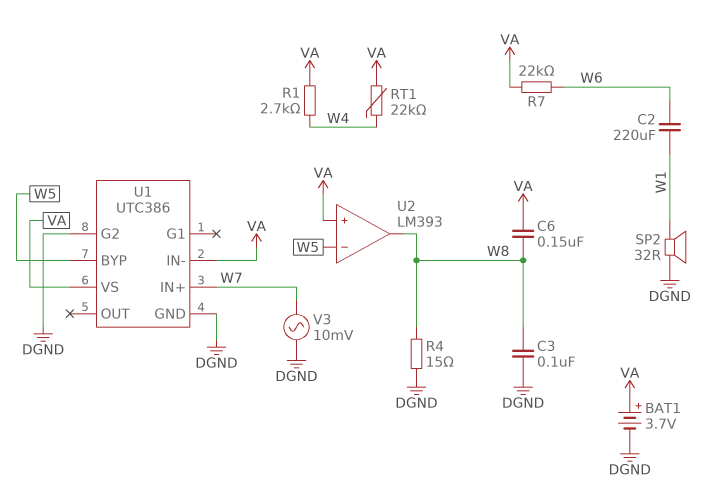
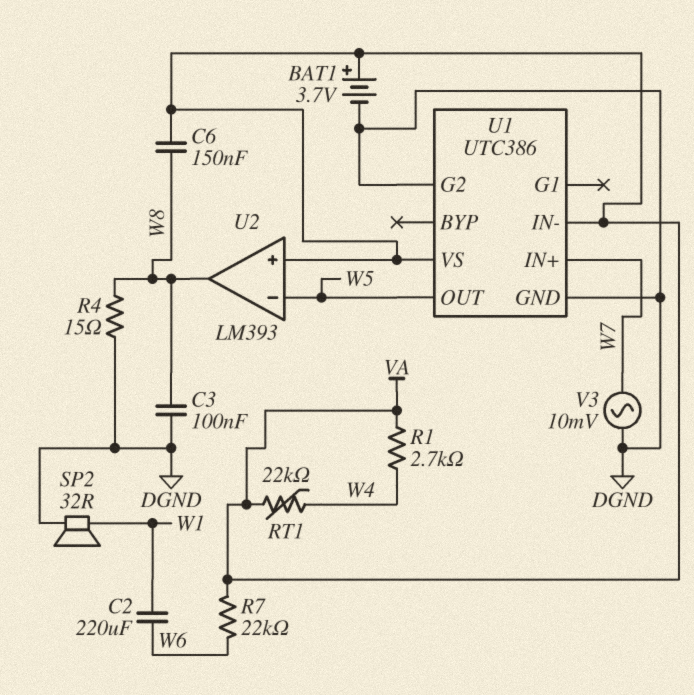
U1 pin BYP: W5 -> none
U1 pin OUT: none -> W5

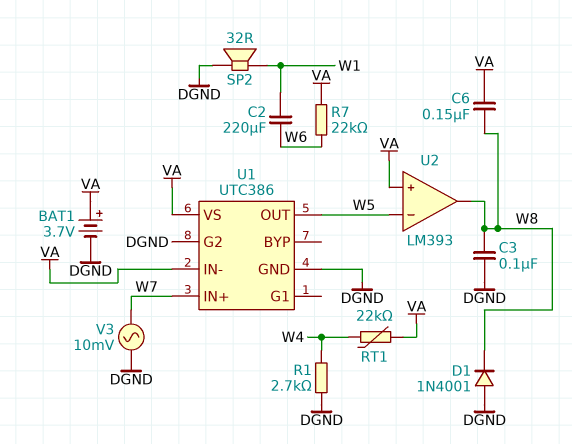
D1: none -> diode 1N4001 (A DGND, K W8)
R1: 2.7k (VA, W4) -> 2.7k (DGND, W4)
R4: 15 (DGND, W8) -> none

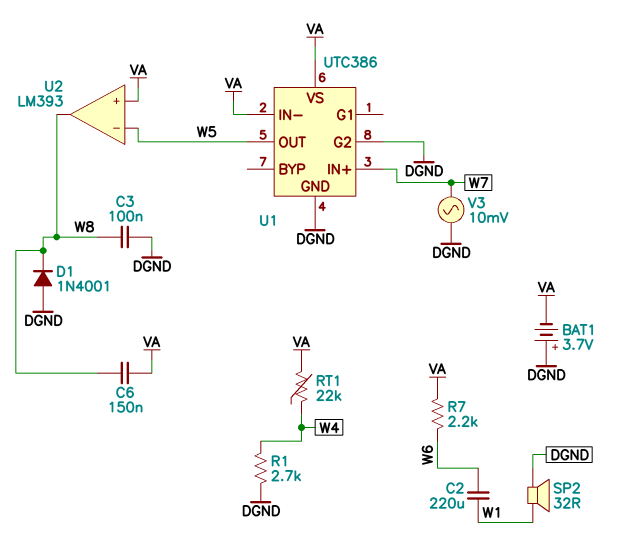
BAT1: 3.7V (plus VA, minus DGND) -> 3.7V (plus DGND, minus VA)
R7: 22k (VA, W6) -> 2.2k (VA, W6)

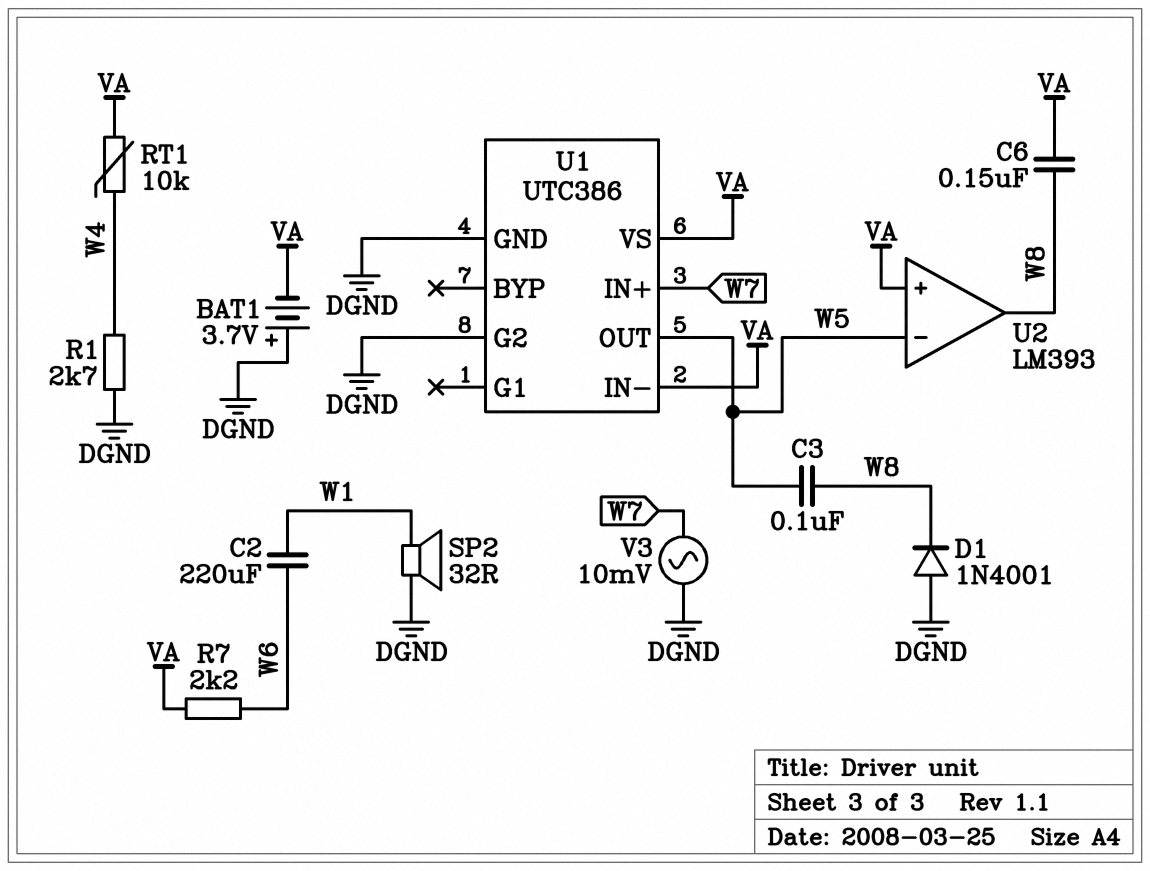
C3: 100nF (DGND, W8) -> 100nF (W5, W8)
RT1: 22k (VA, W4) -> 10k (VA, W4)

